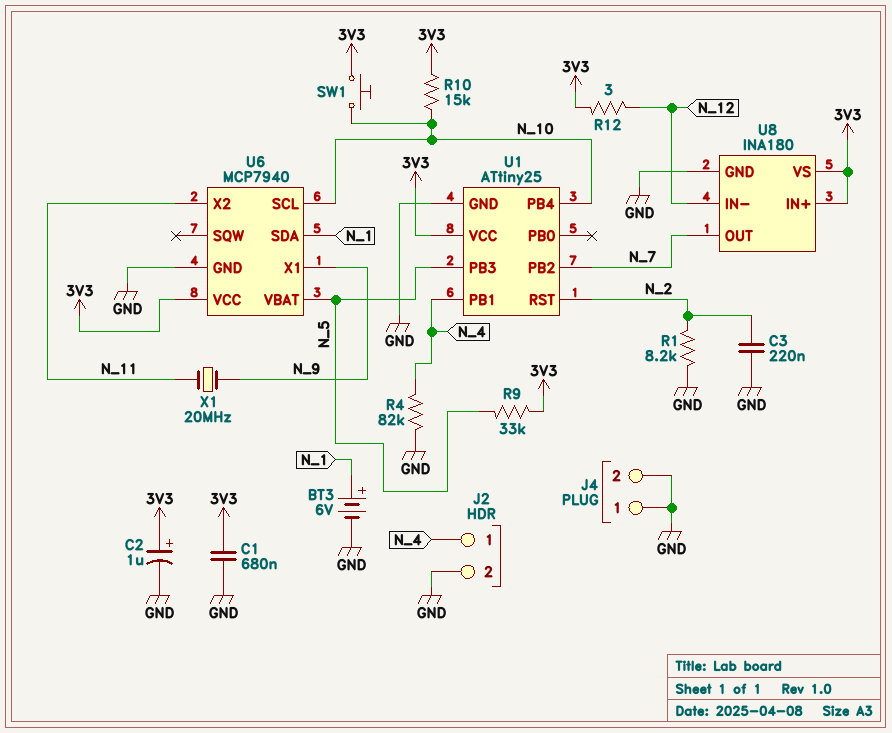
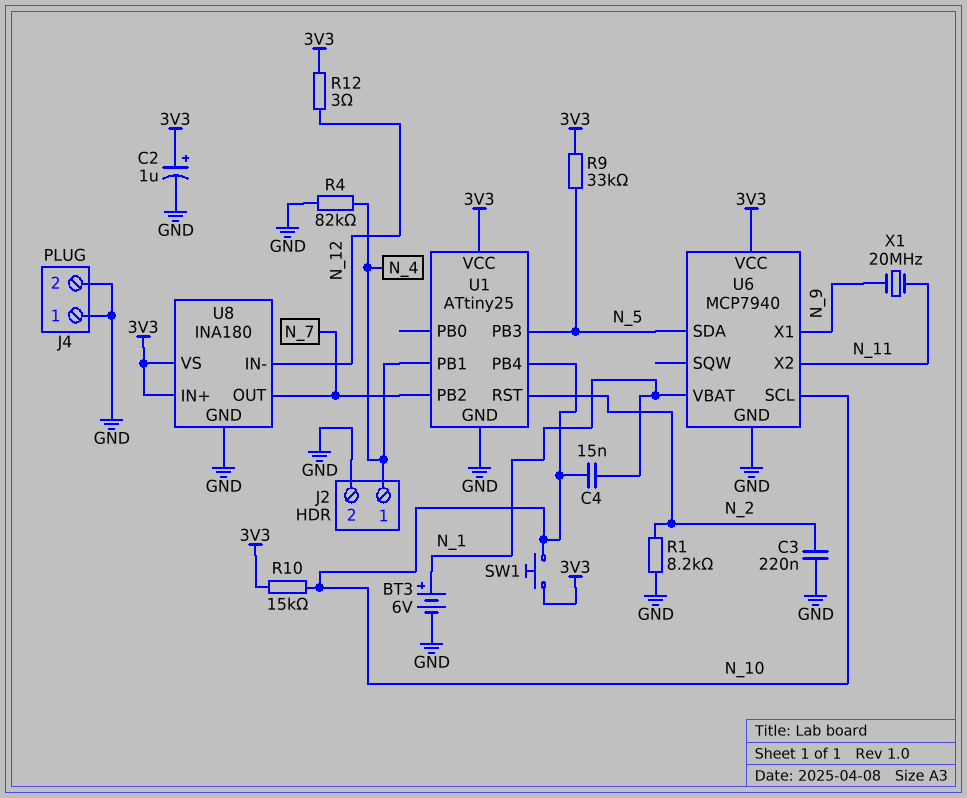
C1: 680nF (3V3, GND) -> none
C4: none -> 15nF (N_1, N_10)
U6 pin SDA: N_1 -> N_5
U6 pin VBAT: N_5 -> N_1

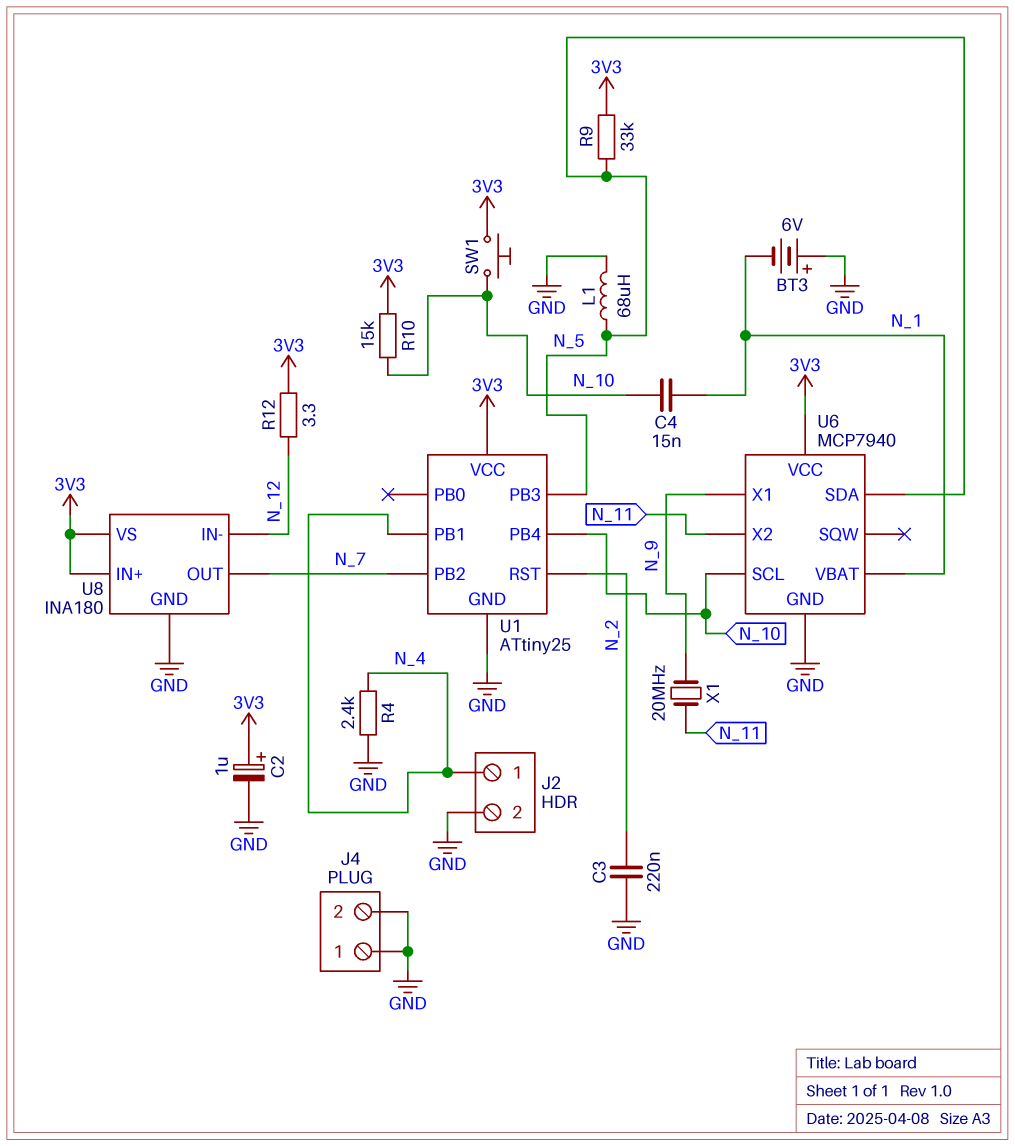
BT3: 6V (plus N_1, minus GND) -> 6V (plus GND, minus N_1)
L1: none -> 68uH (GND, N_5)
R1: 8.2k (GND, N_2) -> none
R4: 82k (GND, N_4) -> 2.4k (GND, N_4)
R12: 3 (3V3, N_12) -> 3.3 (3V3, N_12)

